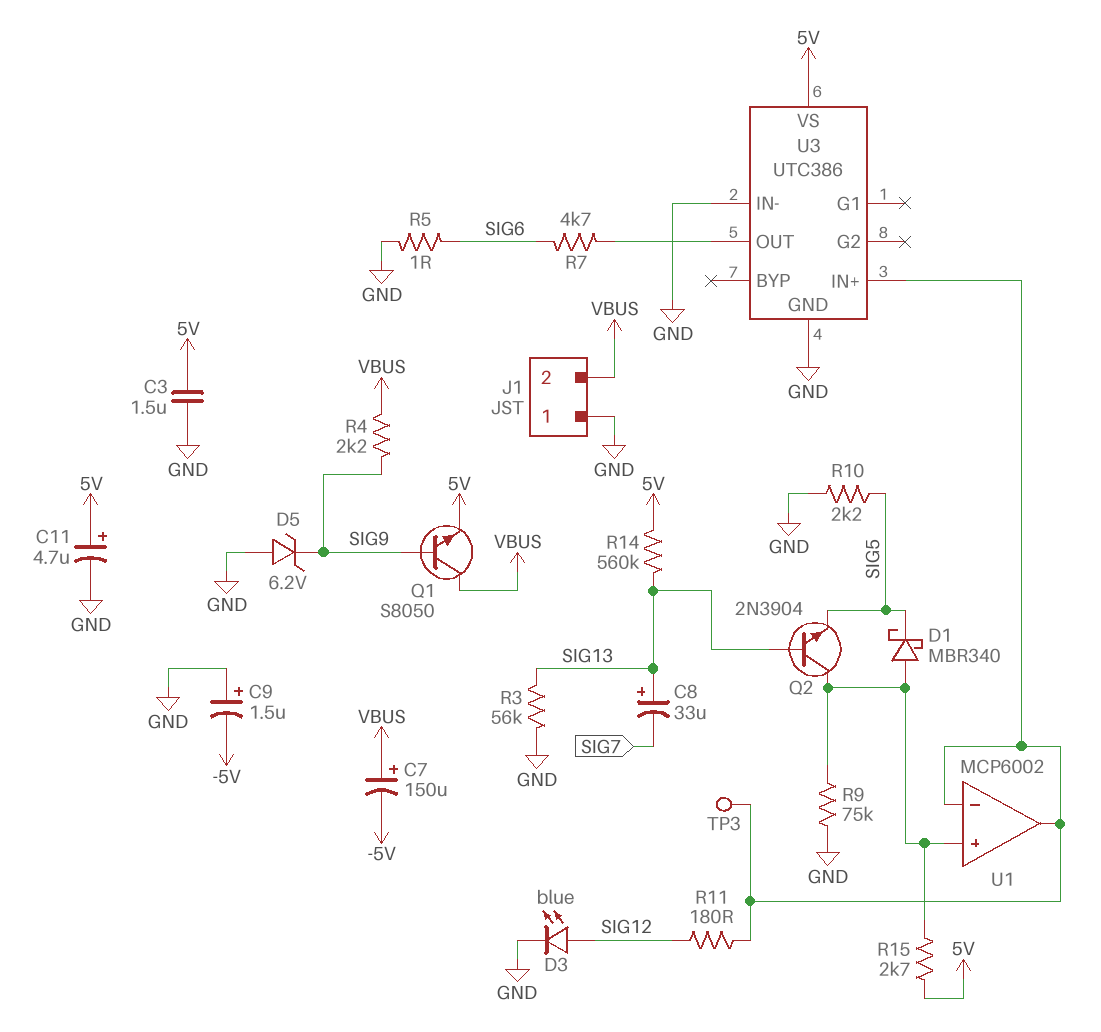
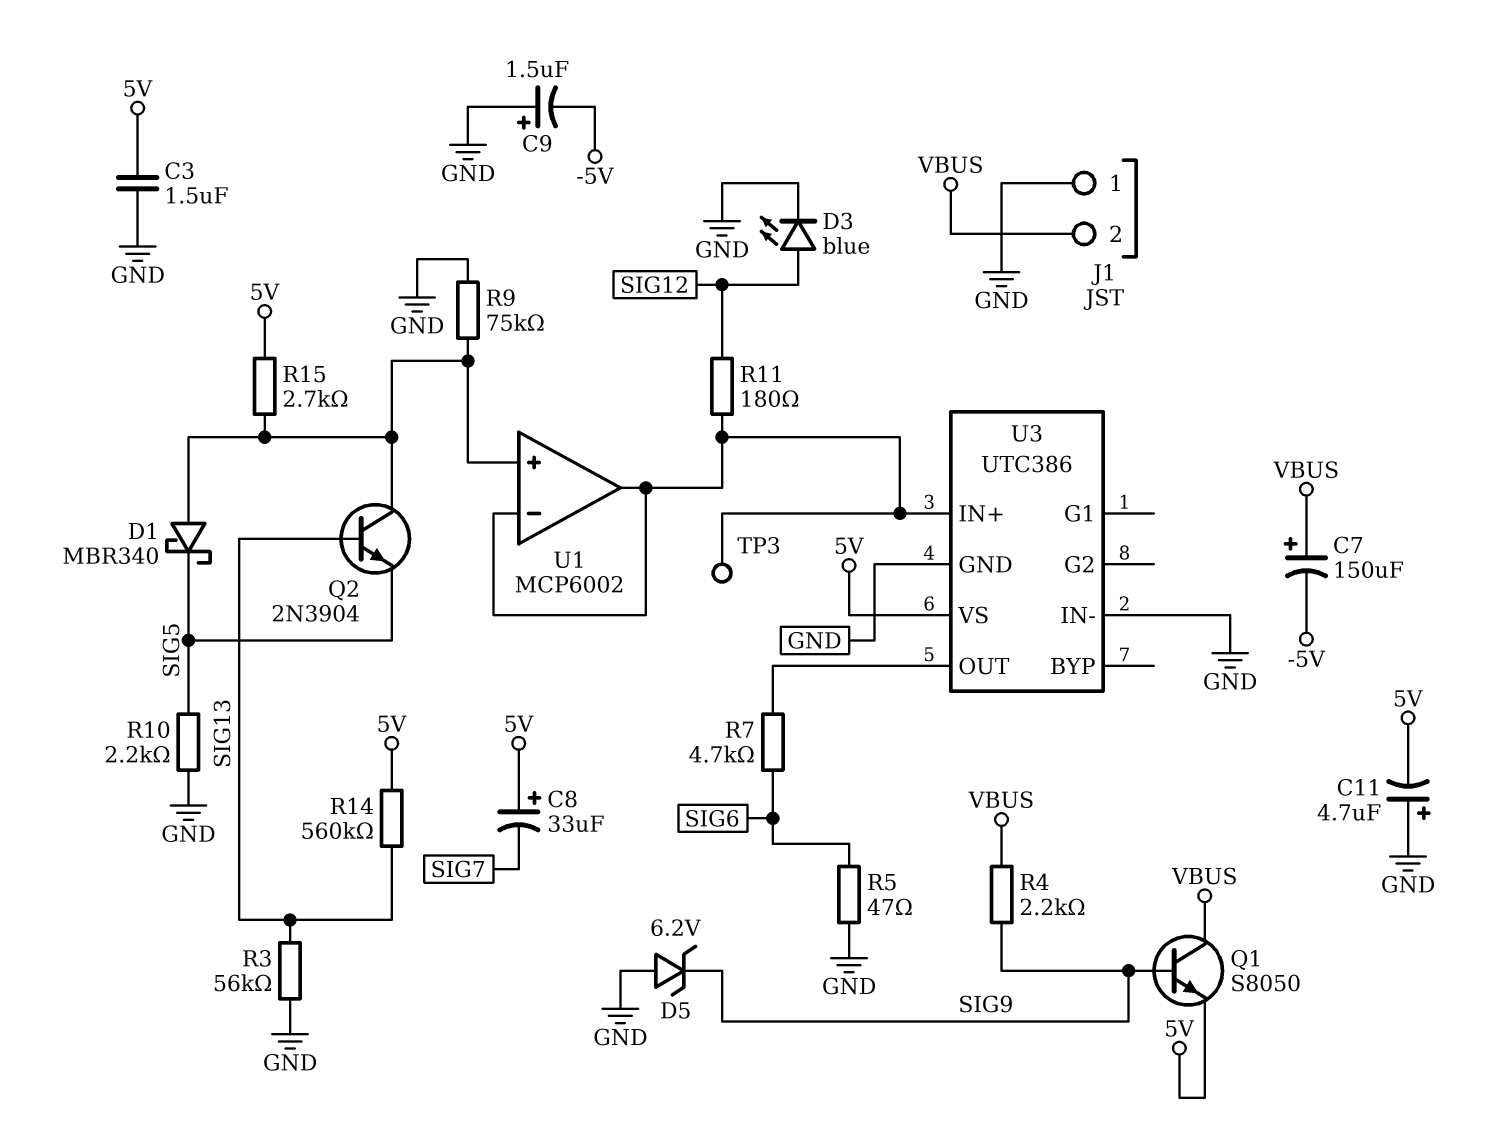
C8: 33uF (plus SIG13, minus SIG7) -> 33uF (plus 5V, minus SIG7)
C11: 4.7uF (plus 5V, minus GND) -> 4.7uF (plus GND, minus 5V)
R5: 1 (GND, SIG6) -> 47 (GND, SIG6)

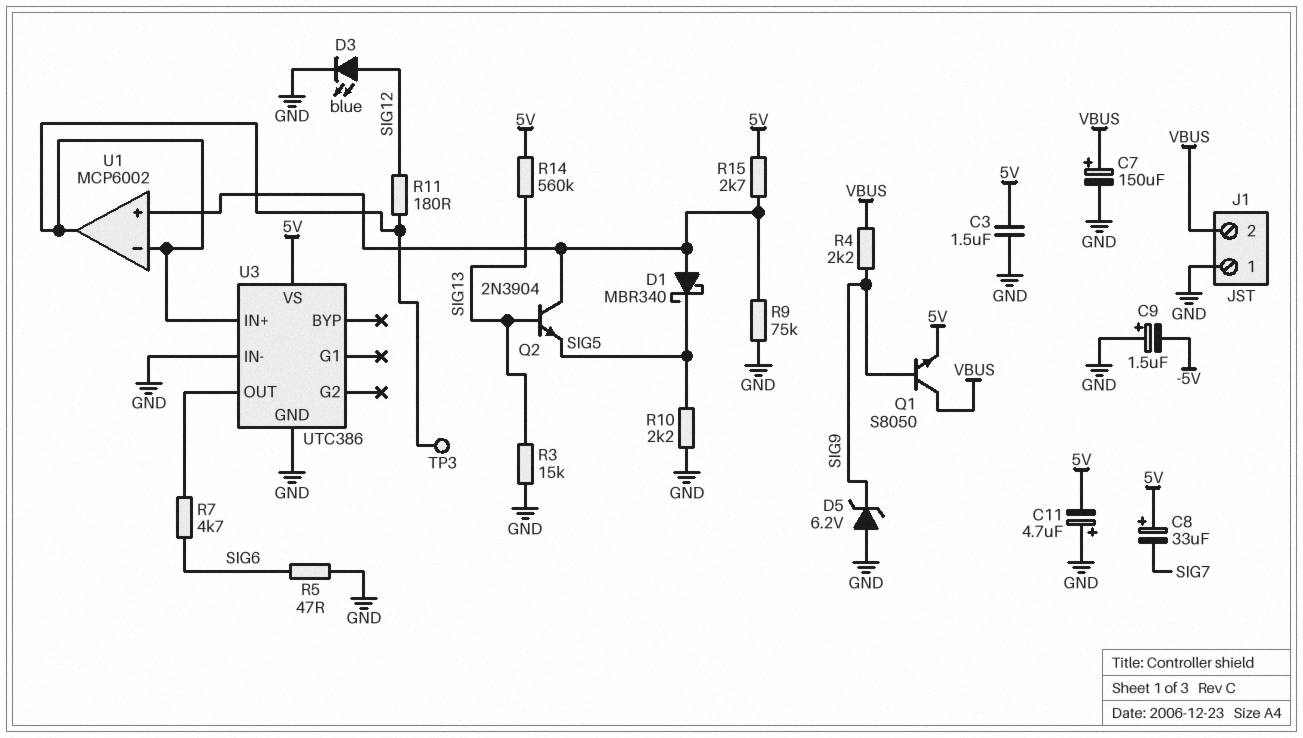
C7: 150uF (plus VBUS, minus -5V) -> 150uF (plus VBUS, minus GND)
R3: 56k (GND, SIG13) -> 15k (GND, SIG13)

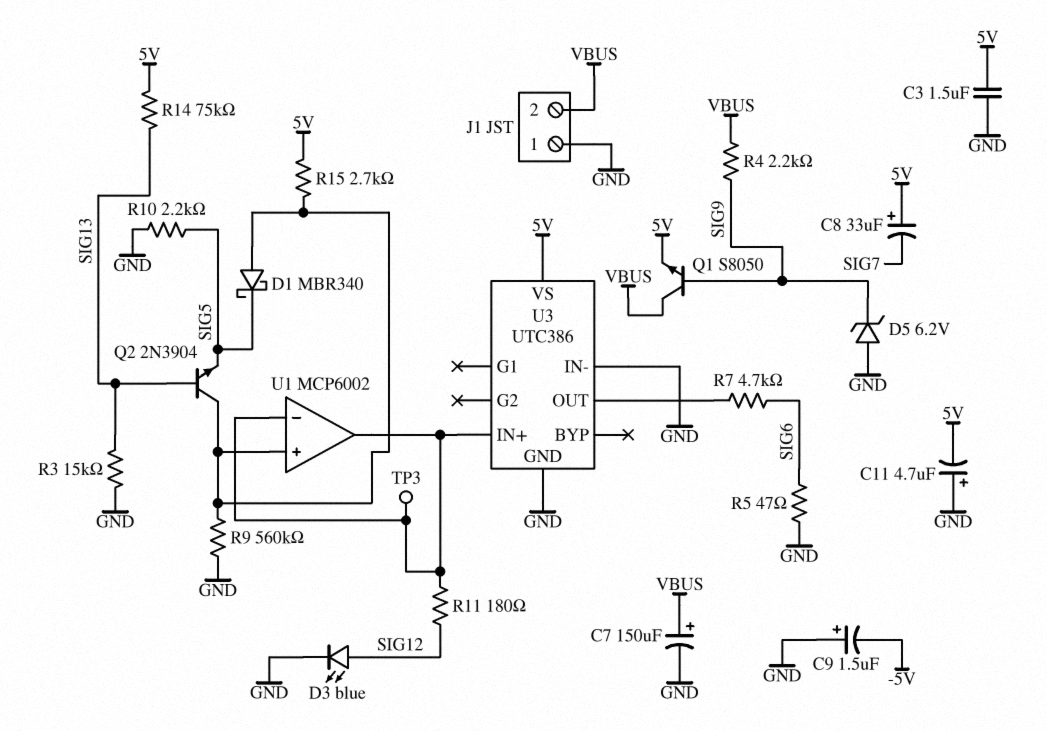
R9: 75k (GND, U1/in+) -> 560k (GND, U1/in+)
R14: 560k (5V, SIG13) -> 75k (5V, SIG13)

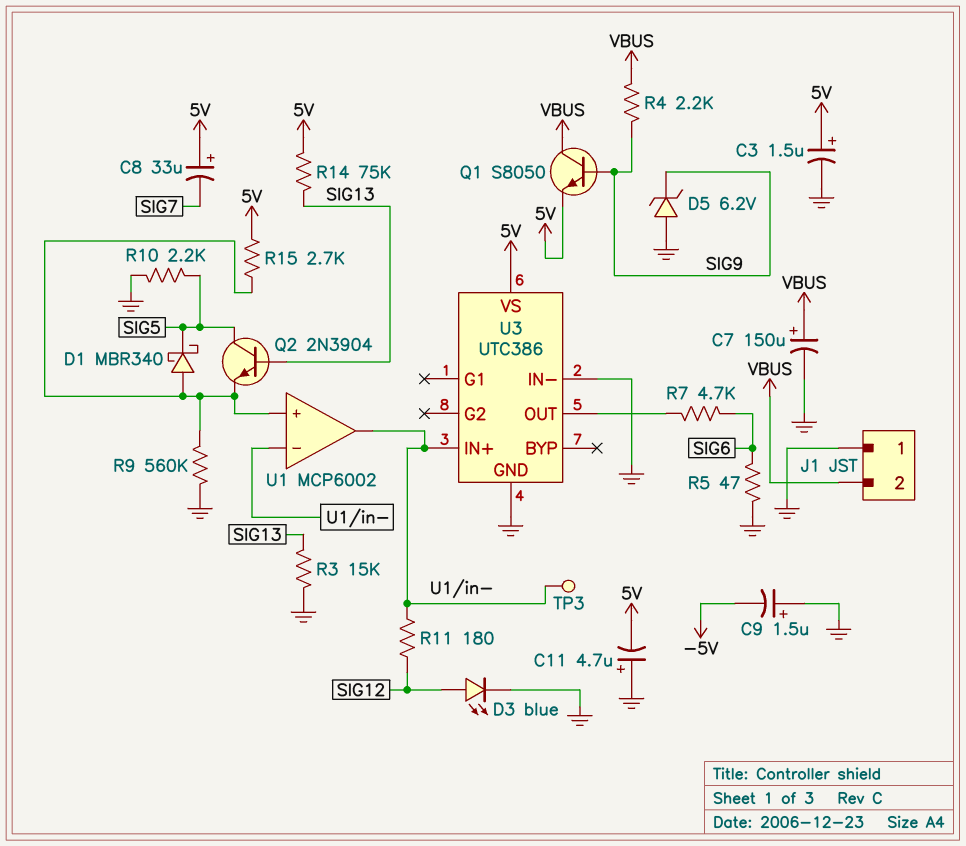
C3: 1.5uF (5V, GND) -> 1.5uF (plus 5V, minus GND)
Q2: NPN 2N3904 (B SIG13, C U1/in+, E SIG5) -> NPN 2N3904 (B SIG13, C SIG5, E U1/in+)

